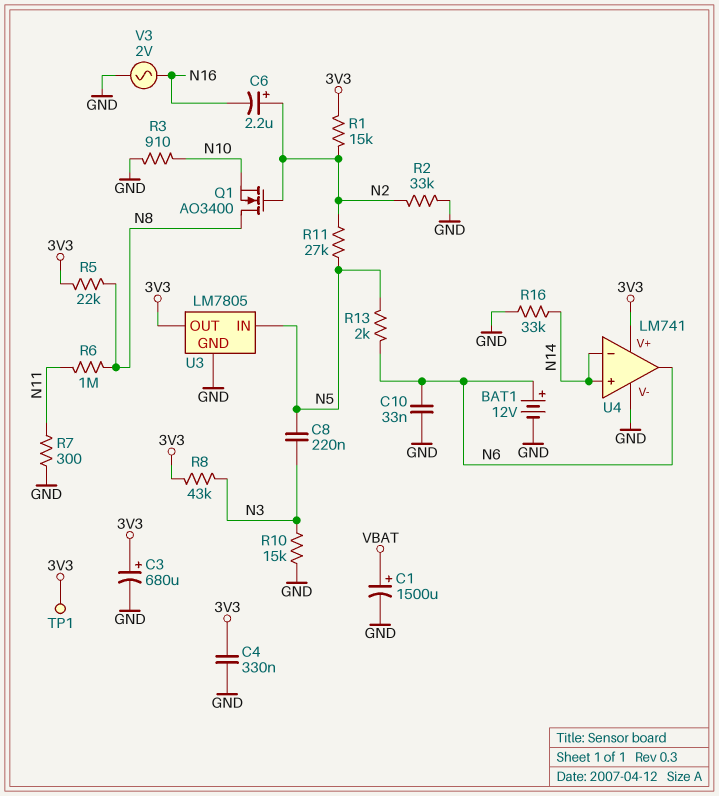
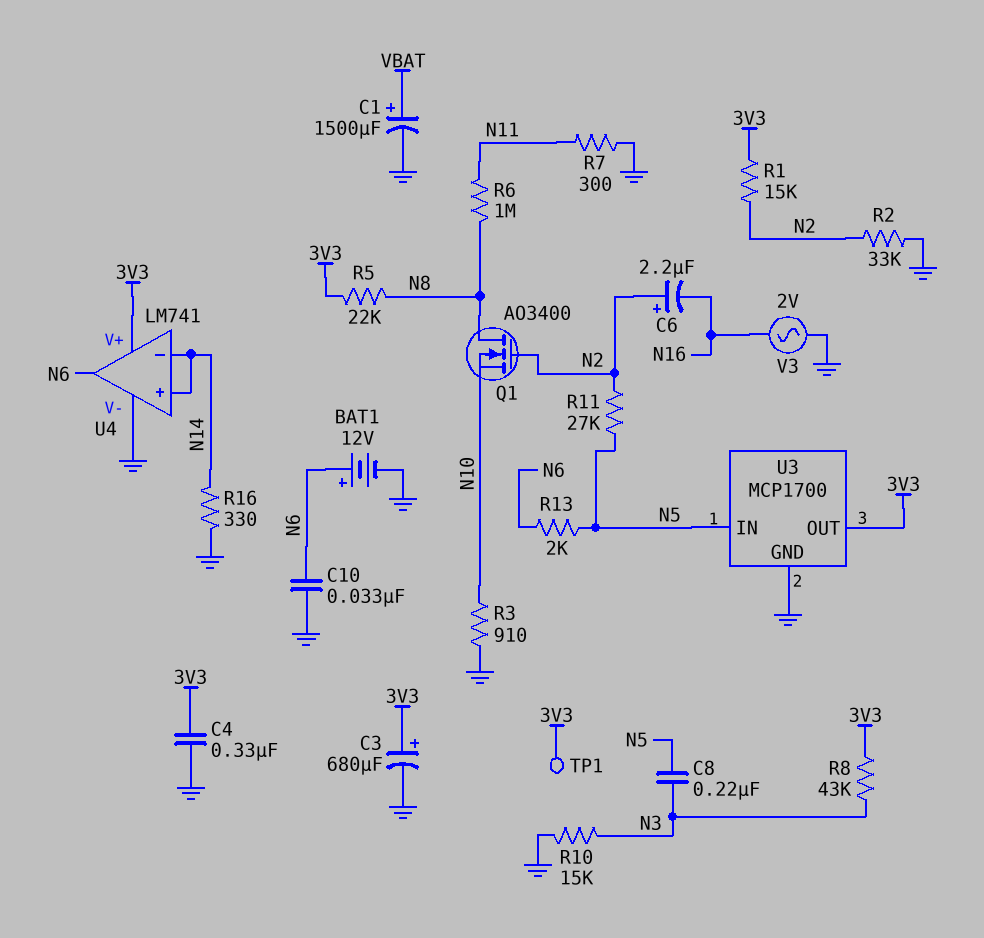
R16: 33k (GND, N14) -> 330 (GND, N14)
U3: LM7805 -> MCP1700

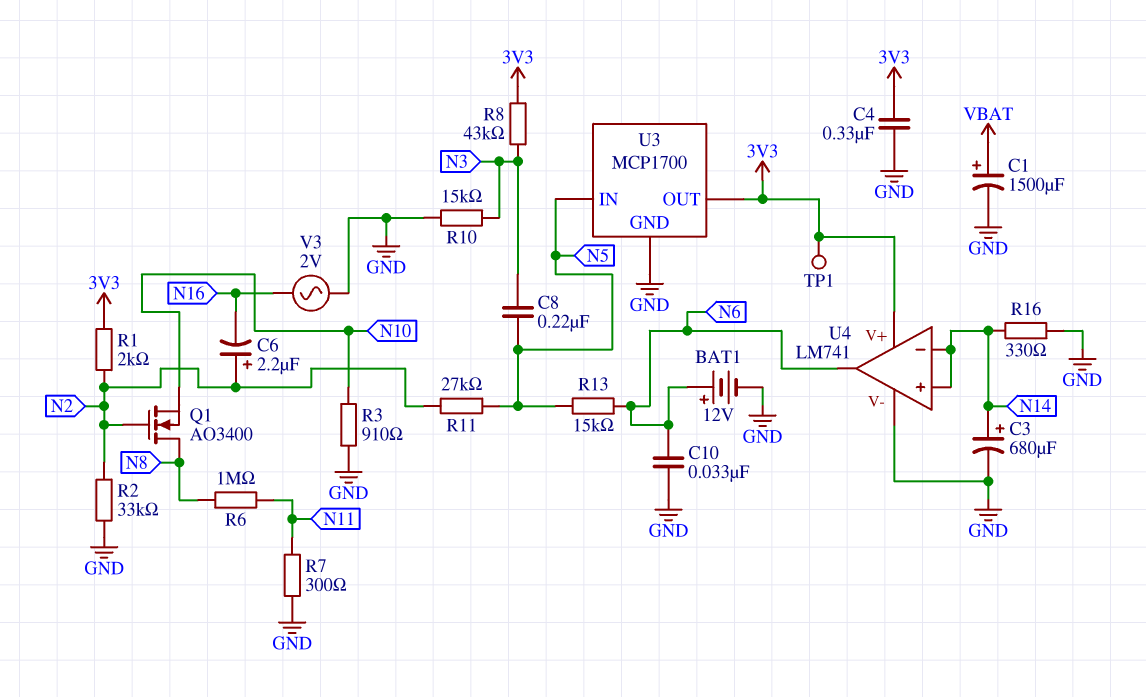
C3: 680uF (plus 3V3, minus GND) -> 680uF (plus N14, minus GND)
R1: 15k (3V3, N2) -> 2k (3V3, N2)
R5: 22k (3V3, N8) -> none
R13: 2k (N5, N6) -> 15k (N5, N6)

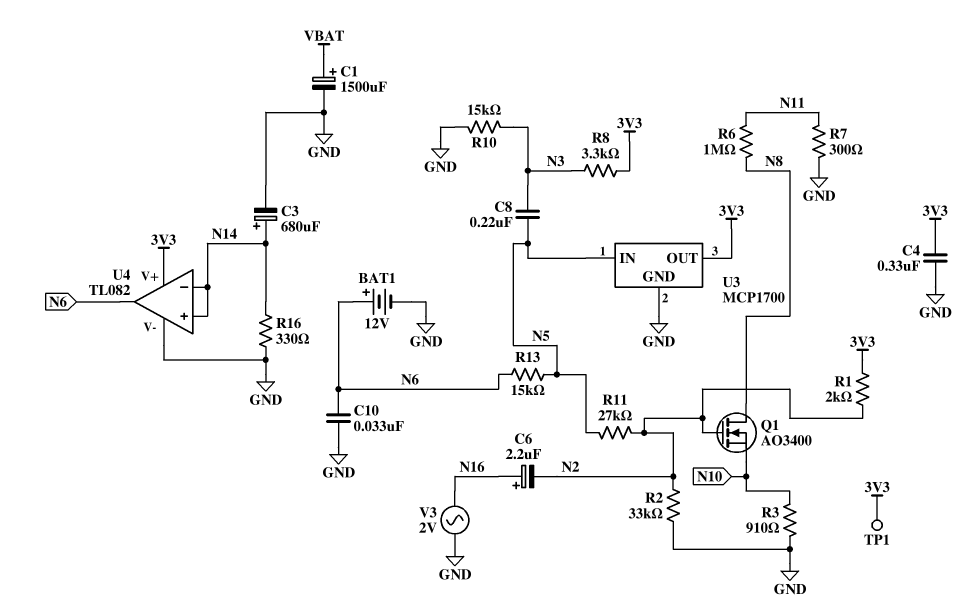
C6: 2.2uF (plus N2, minus N16) -> 2.2uF (plus N16, minus N2)
R8: 43k (3V3, N3) -> 3.3k (3V3, N3)
U4: LM741 -> TL082

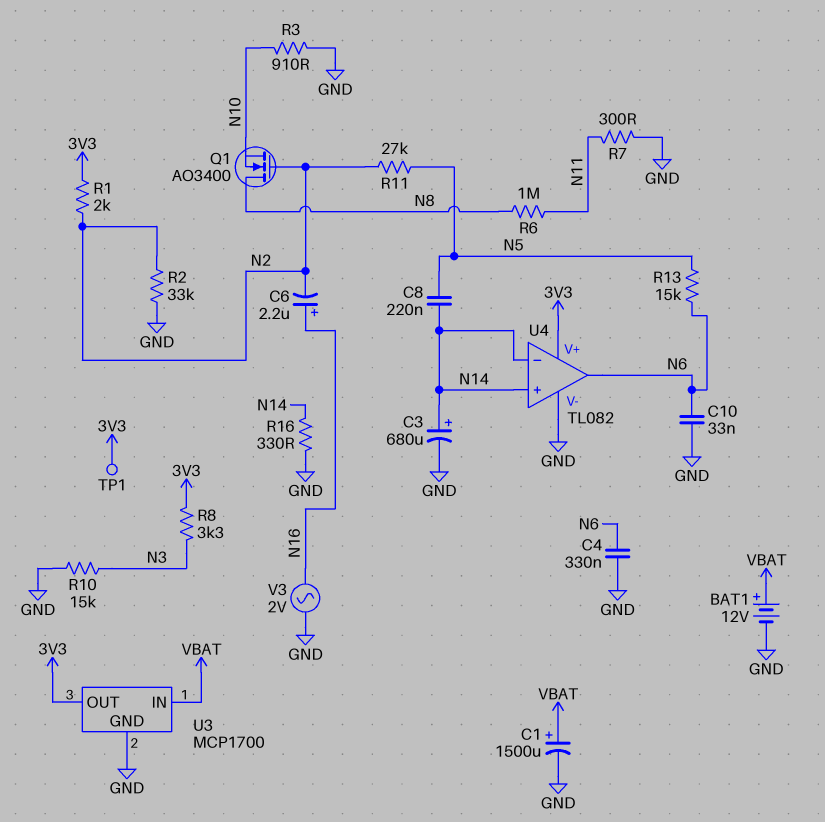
BAT1: 12V (plus N6, minus GND) -> 12V (plus VBAT, minus GND)
C4: 330nF (3V3, GND) -> 330nF (GND, N6)
C8: 220nF (N3, N5) -> 220nF (N5, N14)
U3 pin IN: N5 -> VBAT

